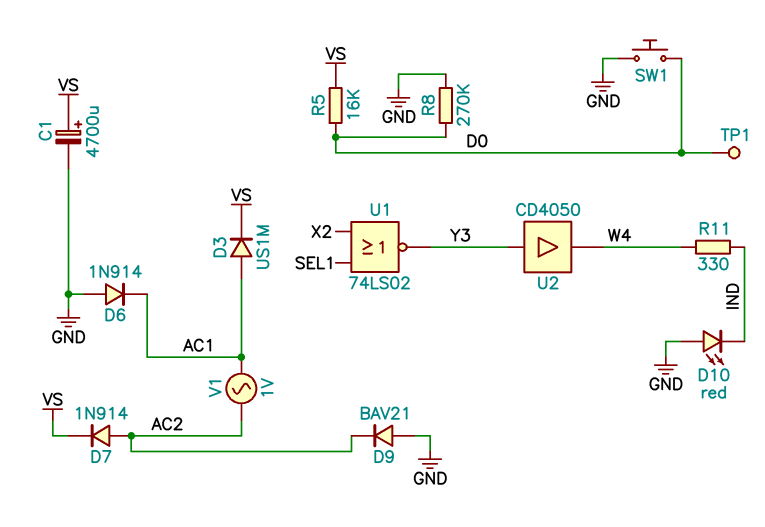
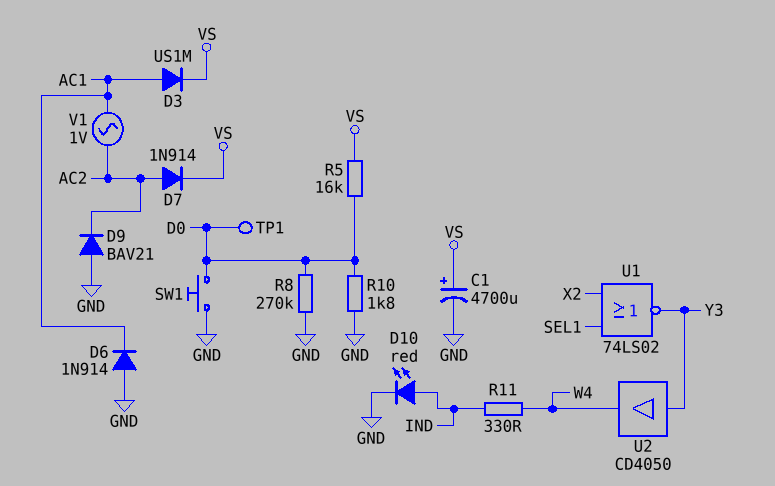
D10: LED red (A GND, K IND) -> LED red (A IND, K GND)
R10: none -> 1.8k (D0, GND)

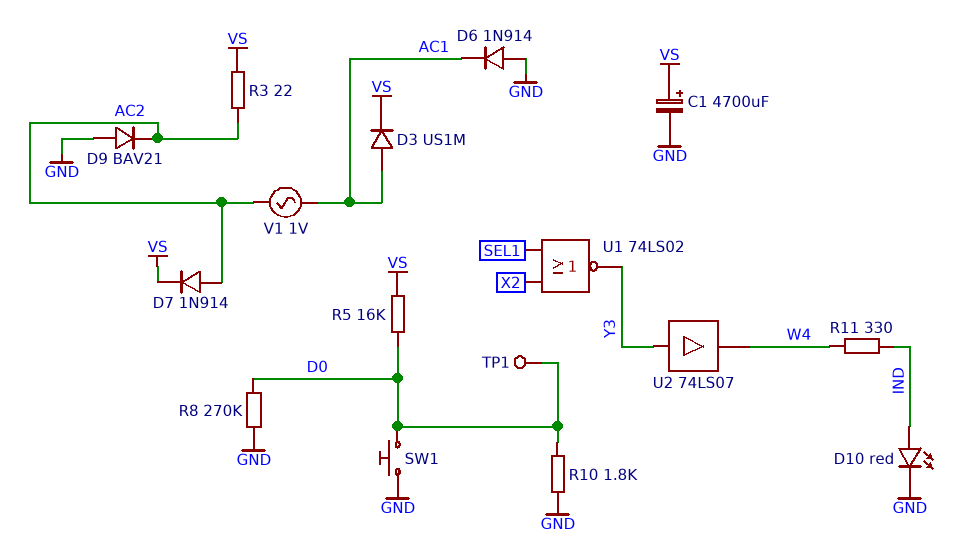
R3: none -> 22 (AC2, VS)
U2: buffer CD4050 (in Y3, out W4) -> buffer 74LS07 (in Y3, out W4)

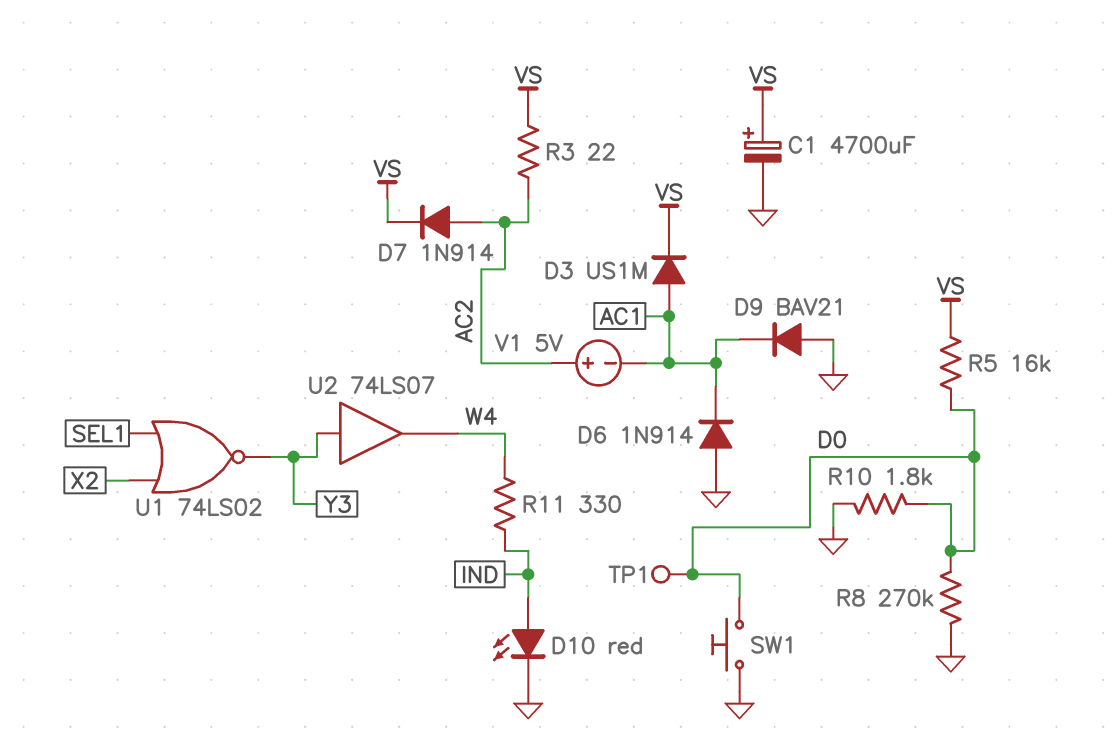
D9: diode BAV21 (A GND, K AC2) -> diode BAV21 (A GND, K AC1)
V1: AC 1V (AC1, AC2) -> 5V (plus AC2, minus AC1)

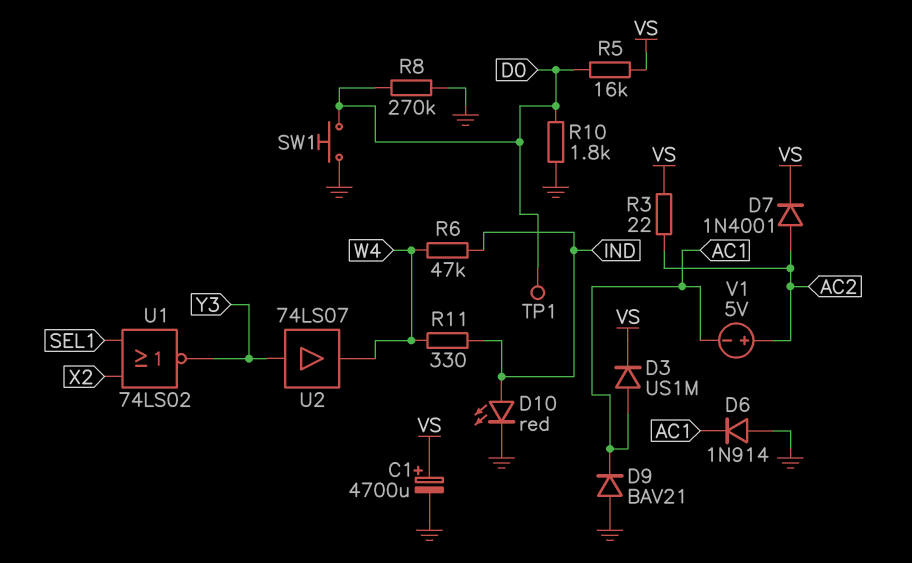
D7: diode 1N914 (A AC2, K VS) -> diode 1N4001 (A AC2, K VS)
R6: none -> 47k (IND, W4)

